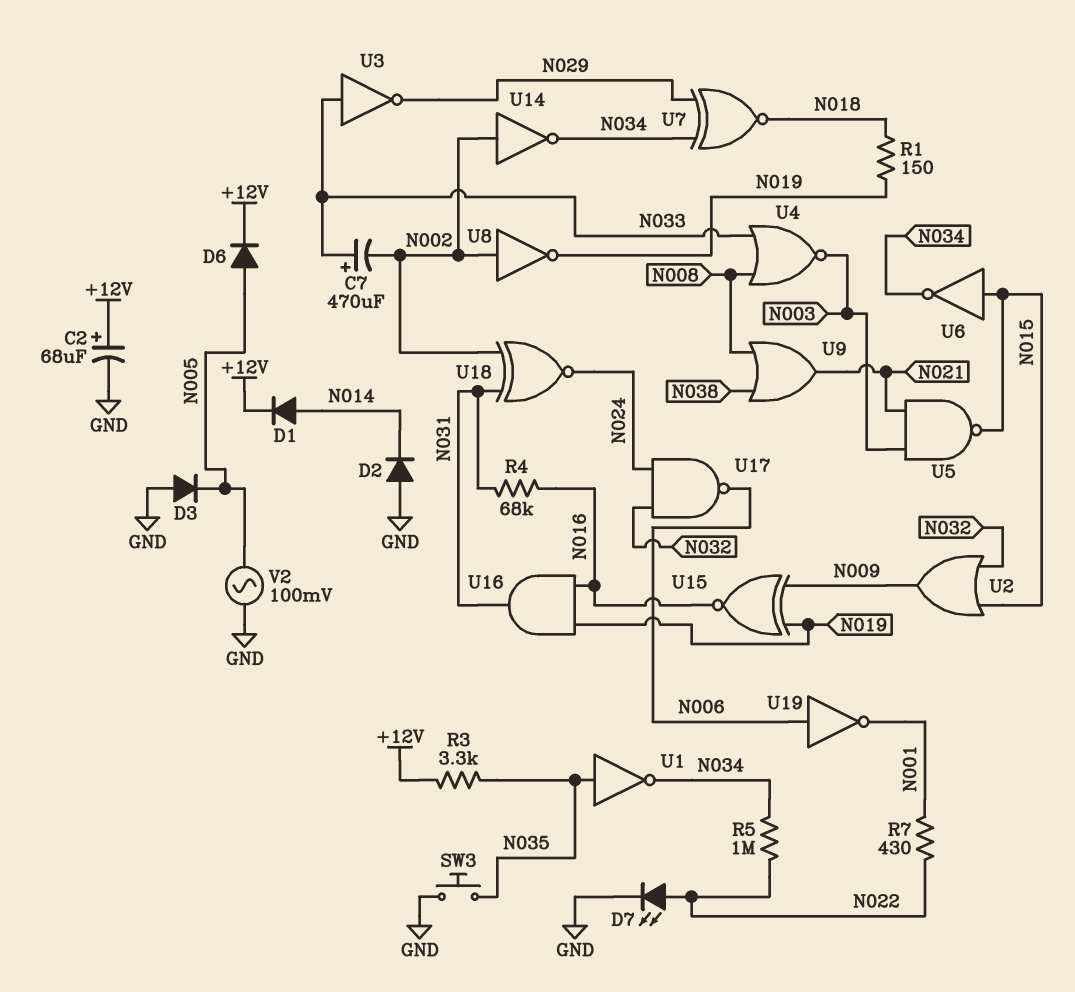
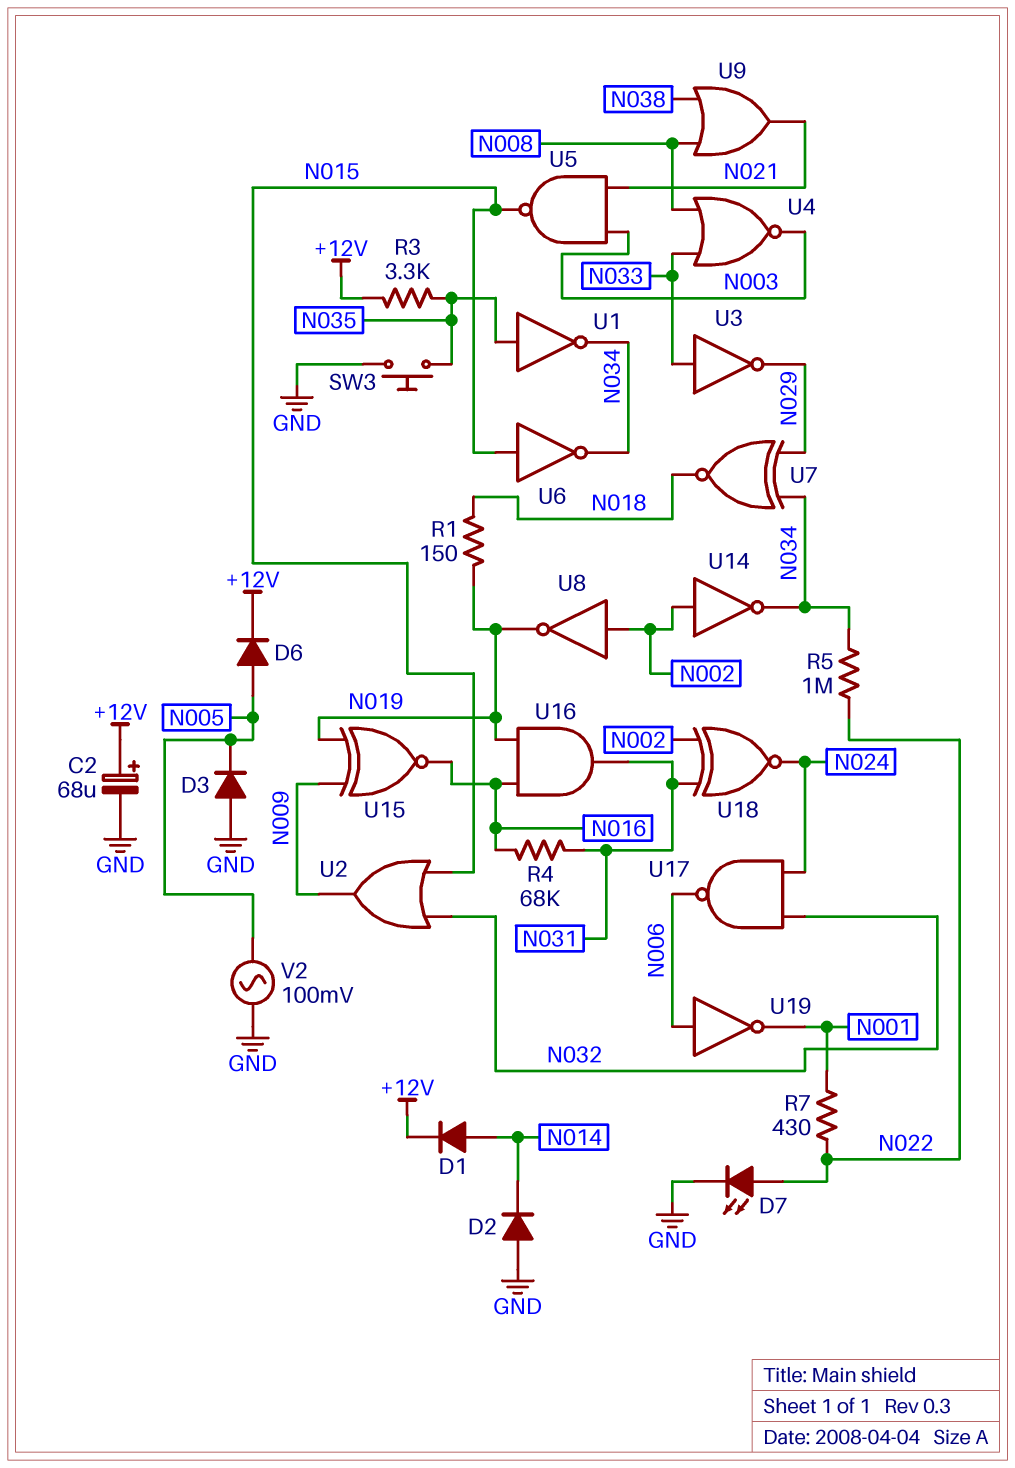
C7: 470uF (plus N033, minus N002) -> none

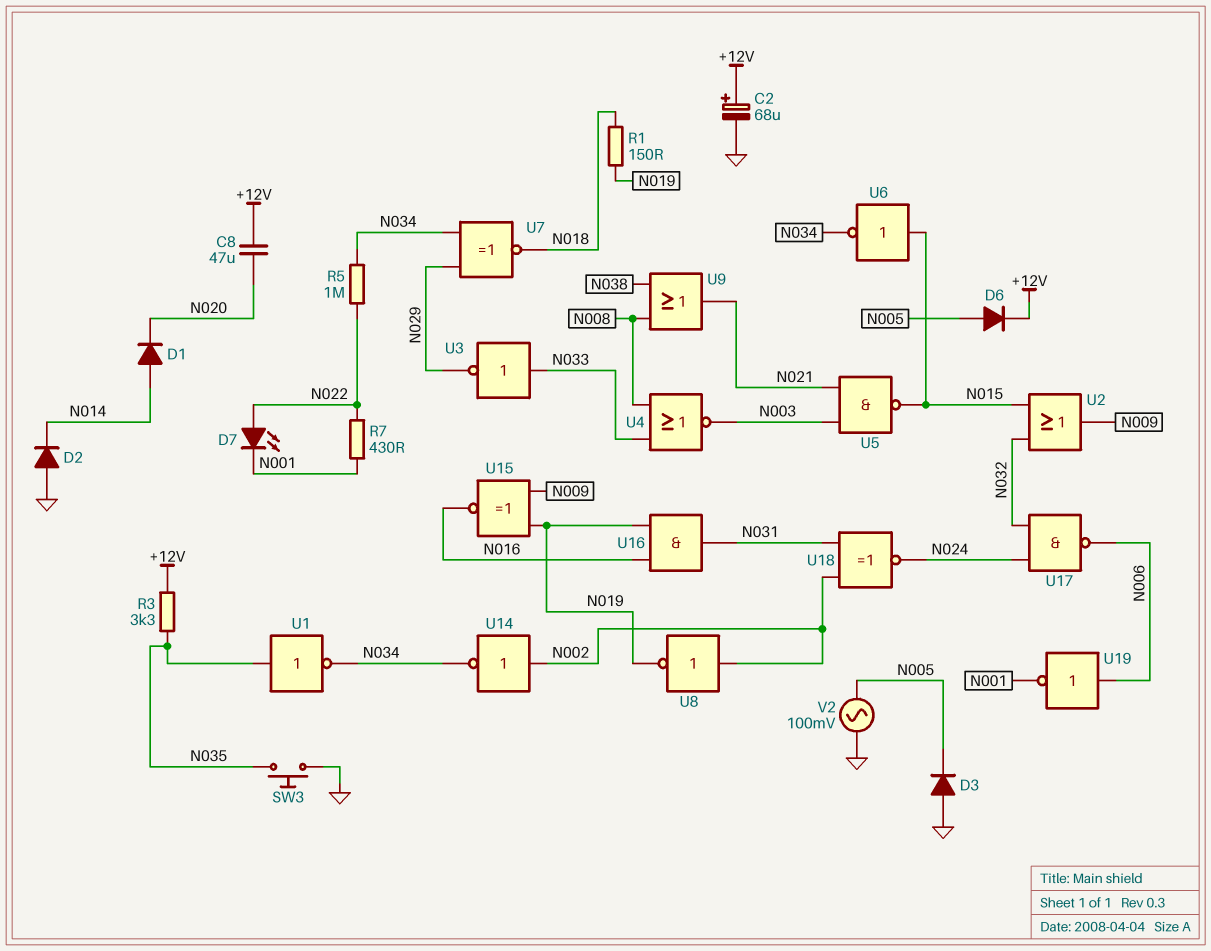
C8: none -> 47uF (+12V, N020)
D1: diode (A N014, K +12V) -> diode (A N014, K N020)
D7: LED (A N022, K GND) -> LED (A N022, K N001)
R4: 68k (N016, N031) -> none

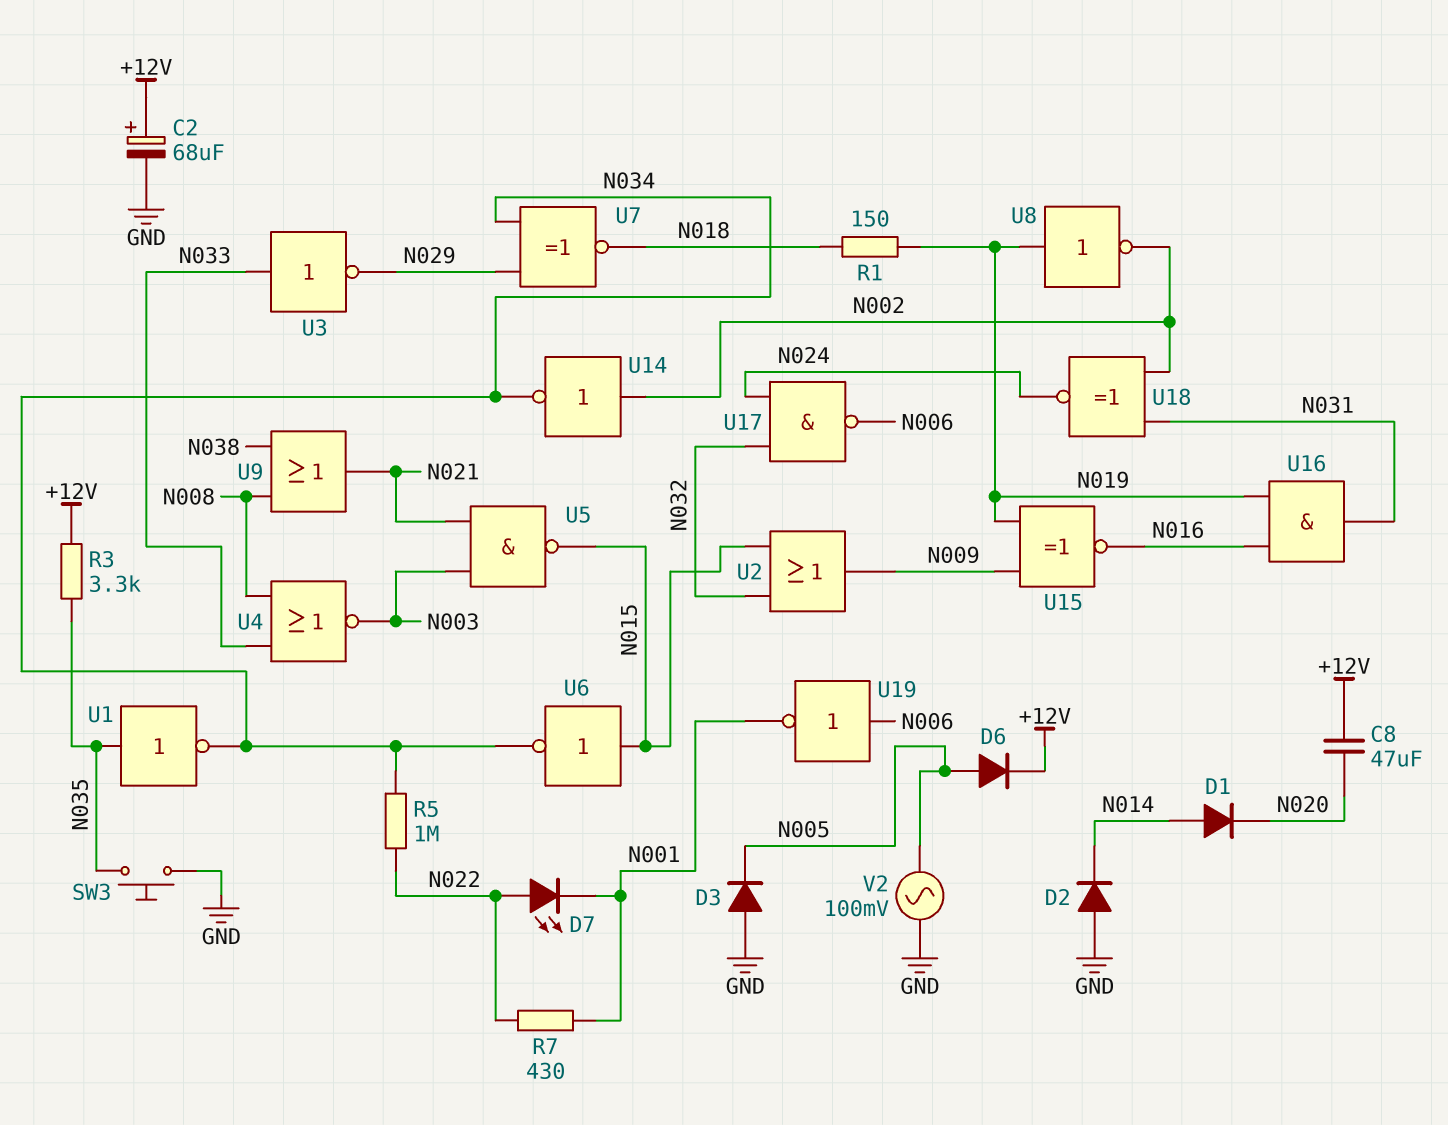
U8: NOT (in N002, out N019) -> NOT (in N019, out N002)

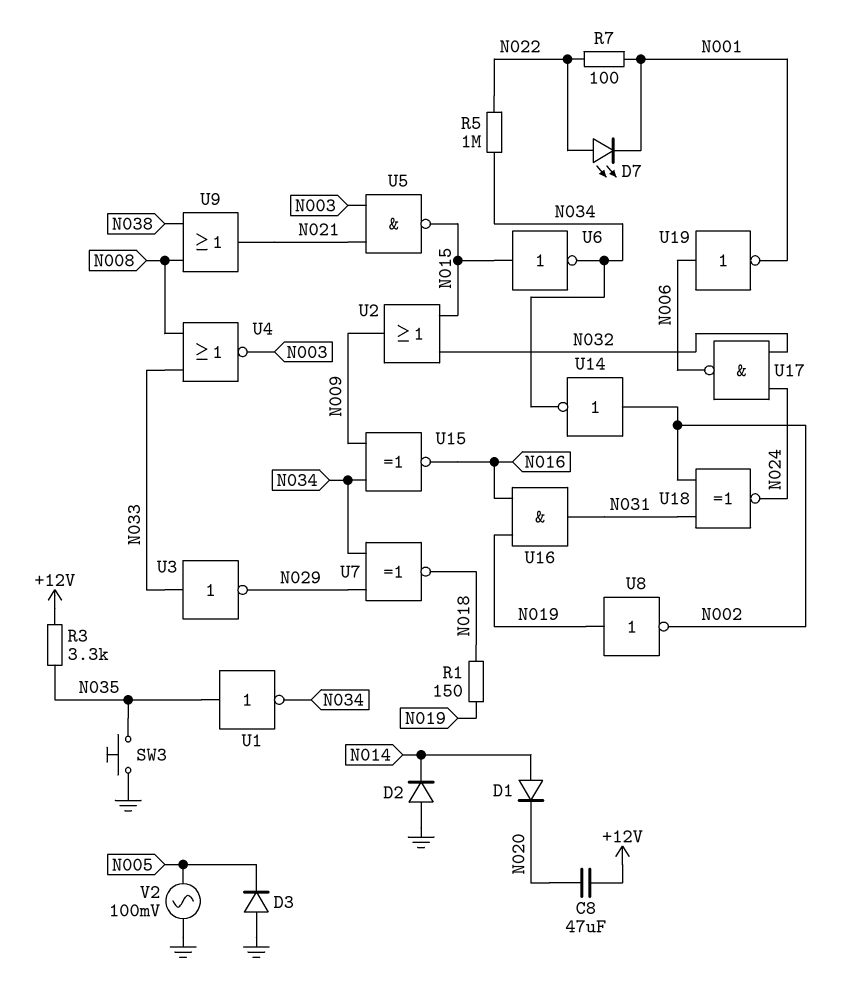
C2: 68uF (plus +12V, minus GND) -> none
D6: diode (A N005, K +12V) -> none
R7: 430 (N001, N022) -> 100 (N001, N022)
U15: XNOR (in N009, in N019, out N016) -> XNOR (in N009, in N034, out N016)

